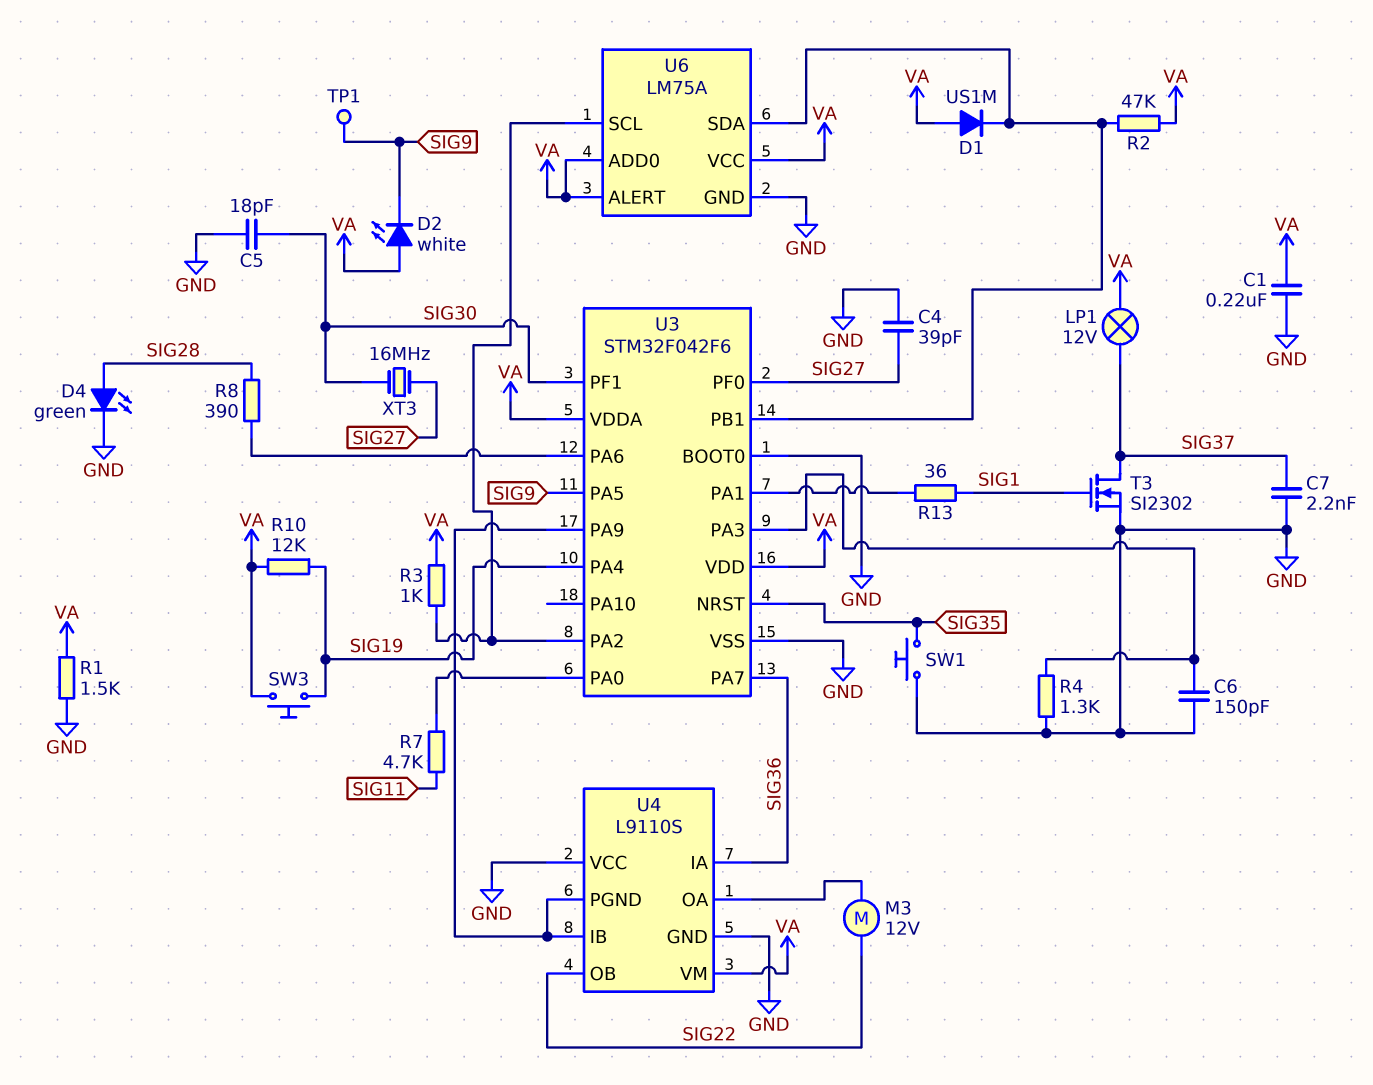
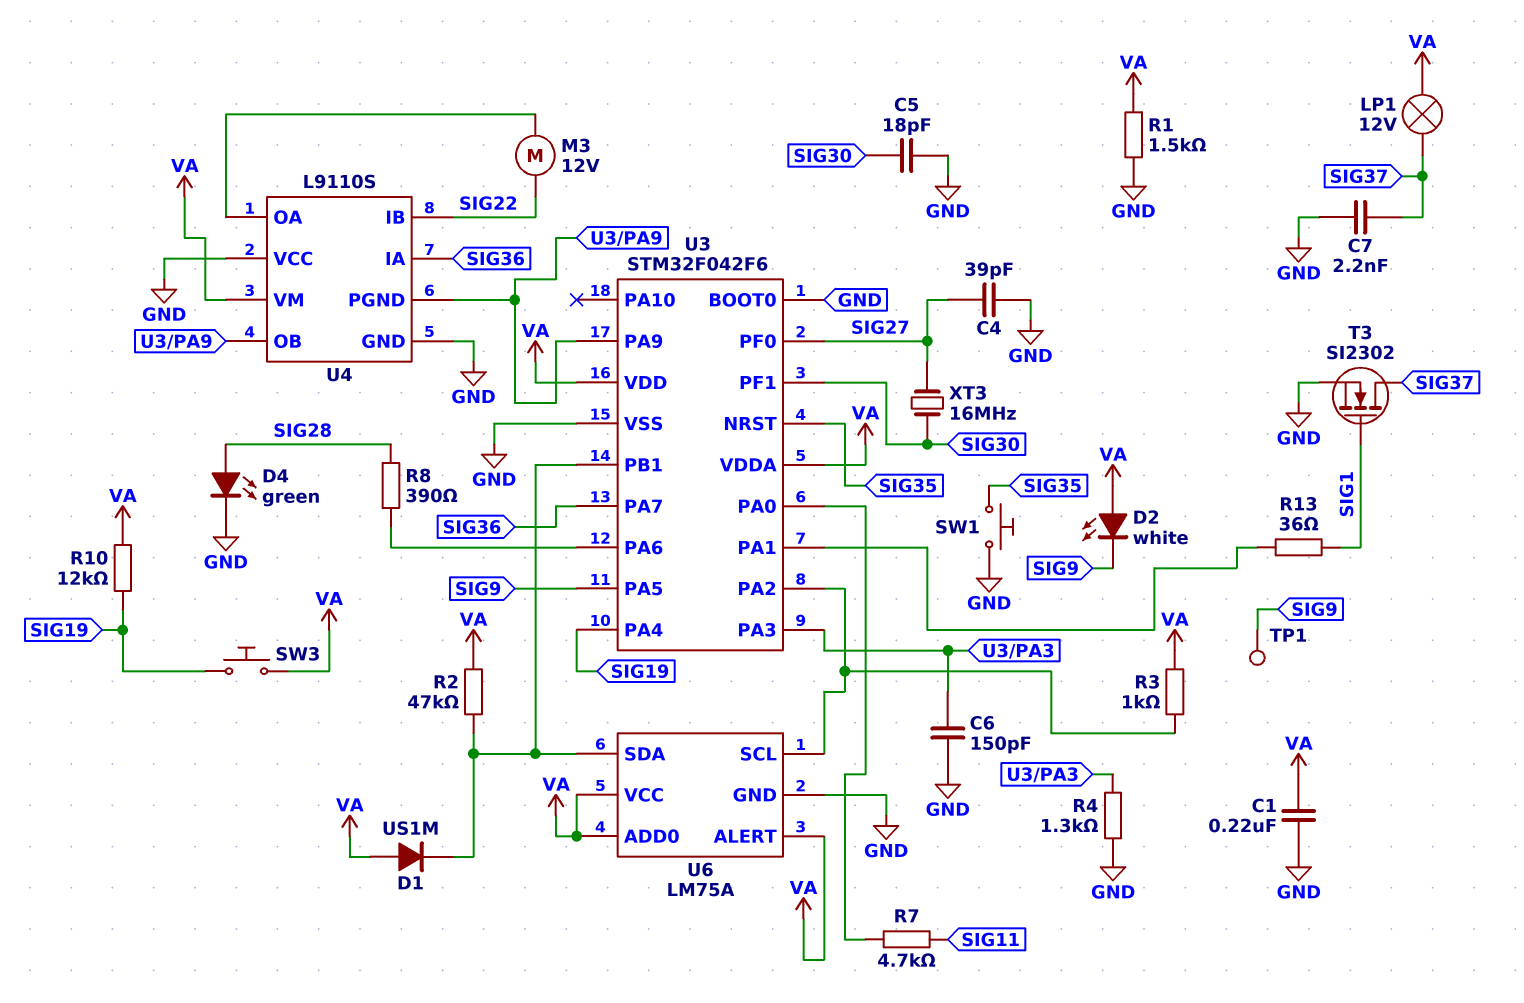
U4 pin IB: U3/PA9 -> SIG22
U4 pin OB: SIG22 -> U3/PA9

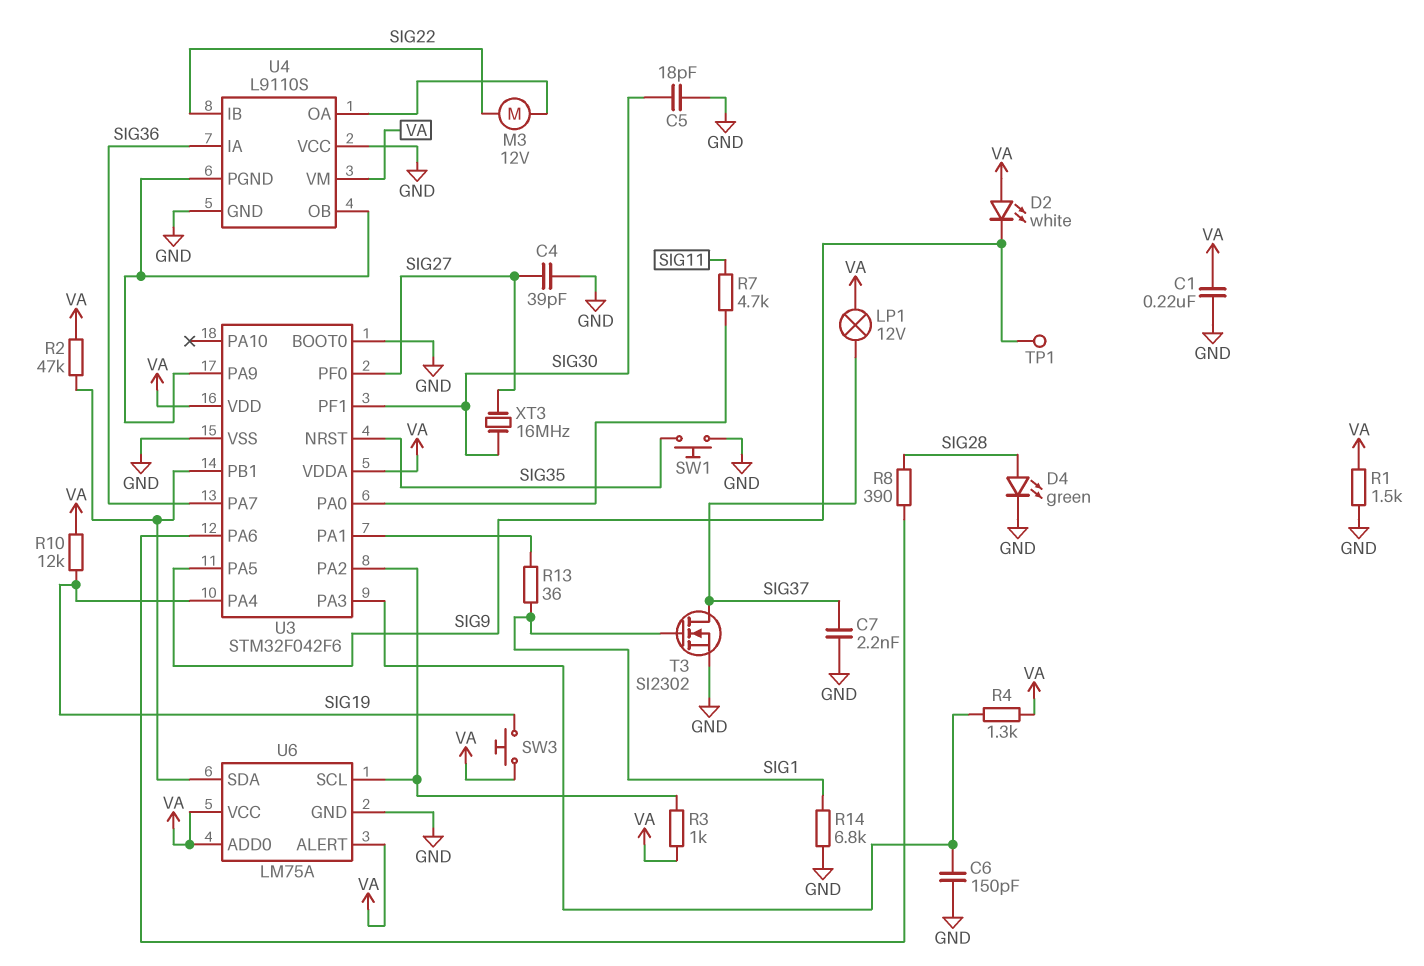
D1: diode US1M (A VA, K U3/PB1) -> none
R4: 1.3k (GND, U3/PA3) -> 1.3k (U3/PA3, VA)
R14: none -> 6.8k (GND, SIG1)

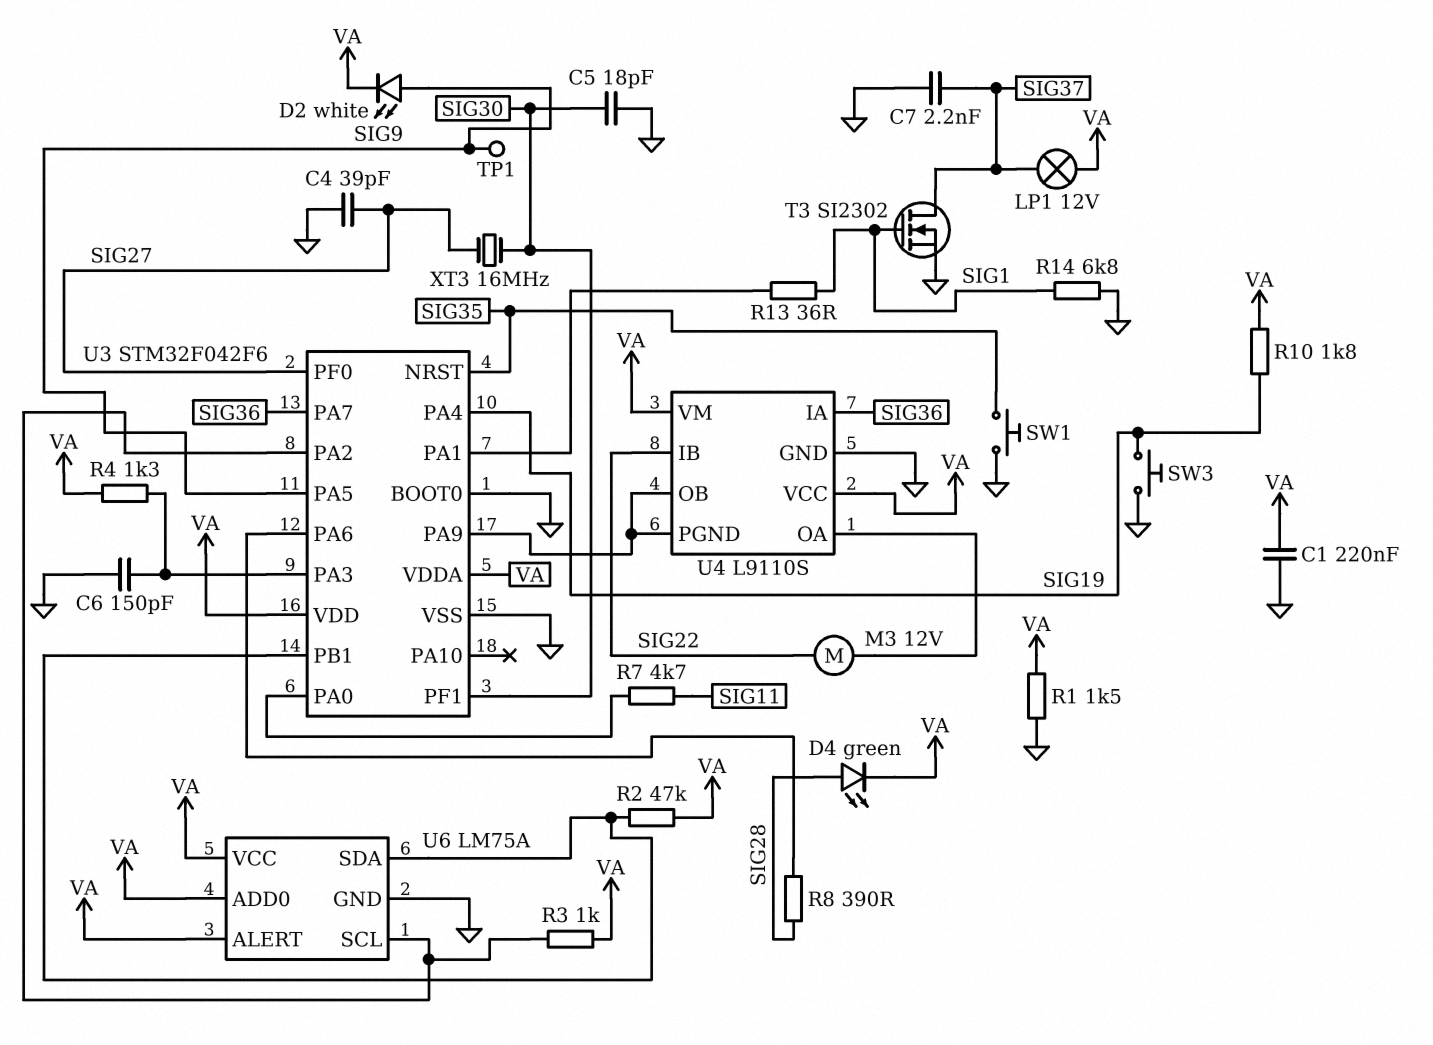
D2: LED white (A VA, K SIG9) -> LED white (A SIG9, K VA)
D4: LED green (A SIG28, K GND) -> LED green (A SIG28, K VA)
R10: 12k (SIG19, VA) -> 1.8k (SIG19, VA)
SW3: button (SIG19, VA) -> button (GND, SIG19)
U4 pin VCC: GND -> VA

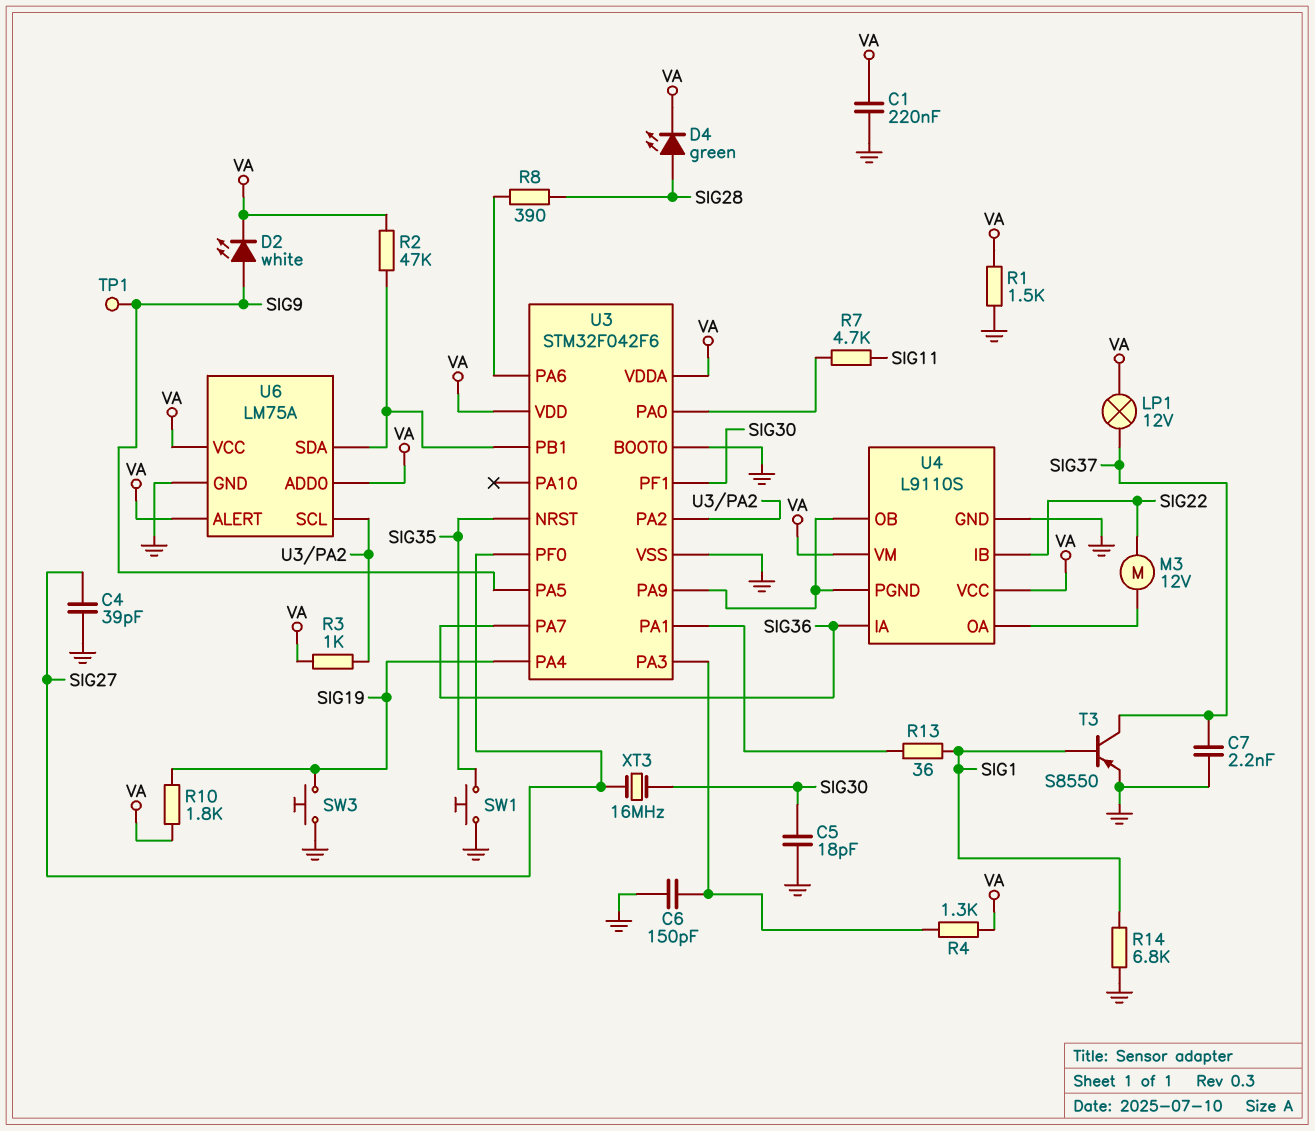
T3: NMOS SI2302 (G SIG1, D SIG37, S GND) -> PNP S8550 (B SIG1, C SIG37, E GND)

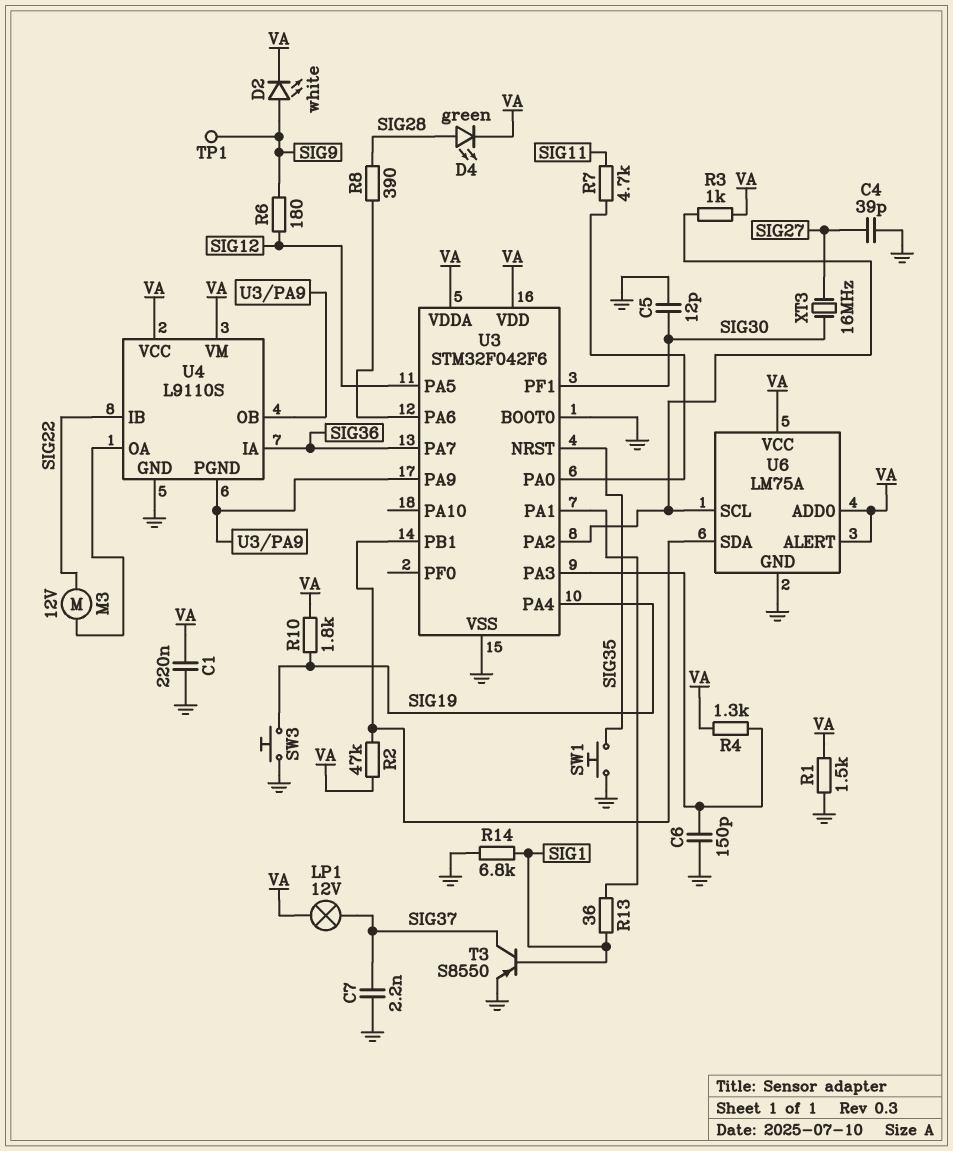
C5: 18pF (GND, SIG30) -> 12pF (GND, SIG30)
R6: none -> 180 (SIG9, SIG12)
U3 pin PA5: SIG9 -> SIG12
U3 pin PF0: SIG27 -> none

